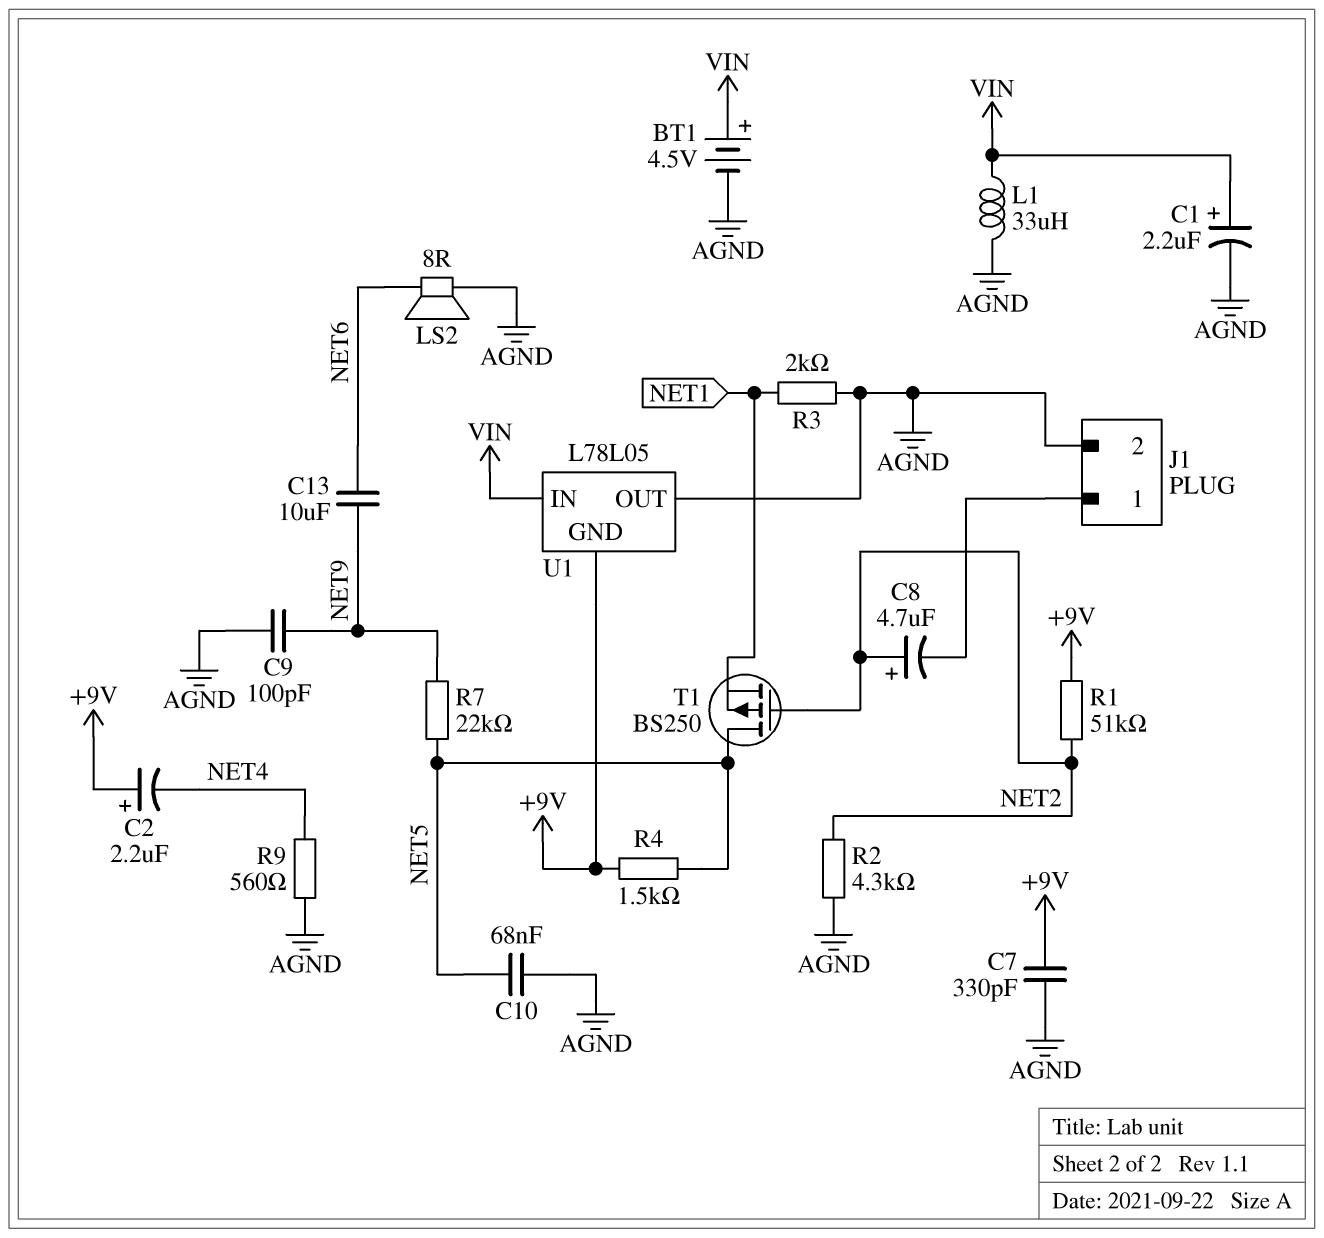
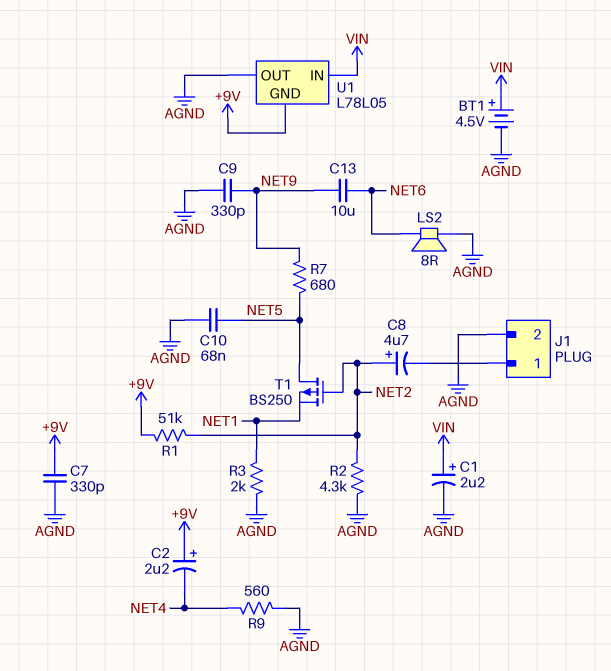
C9: 100pF (AGND, NET9) -> 330pF (AGND, NET9)
L1: 33uH (AGND, VIN) -> none
R4: 1.5k (+9V, NET5) -> none
R7: 22k (NET5, NET9) -> 680 (NET5, NET9)

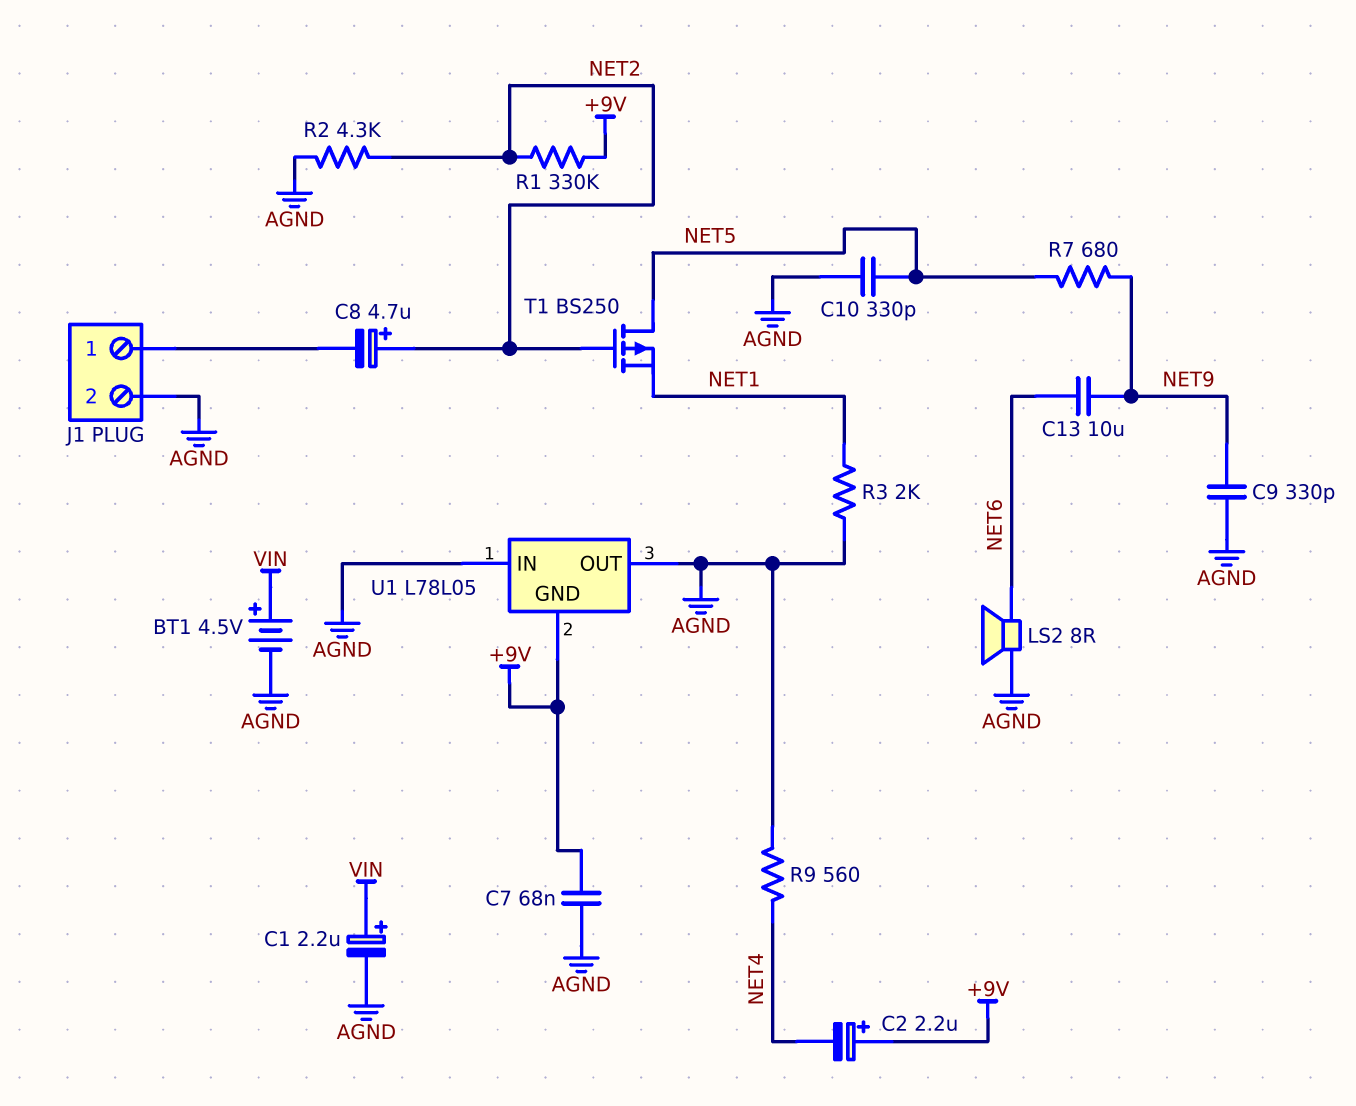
C7: 330pF (+9V, AGND) -> 68nF (+9V, AGND)
C10: 68nF (AGND, NET5) -> 330pF (AGND, NET5)
R1: 51k (+9V, NET2) -> 330k (+9V, NET2)
U1 pin IN: VIN -> AGND

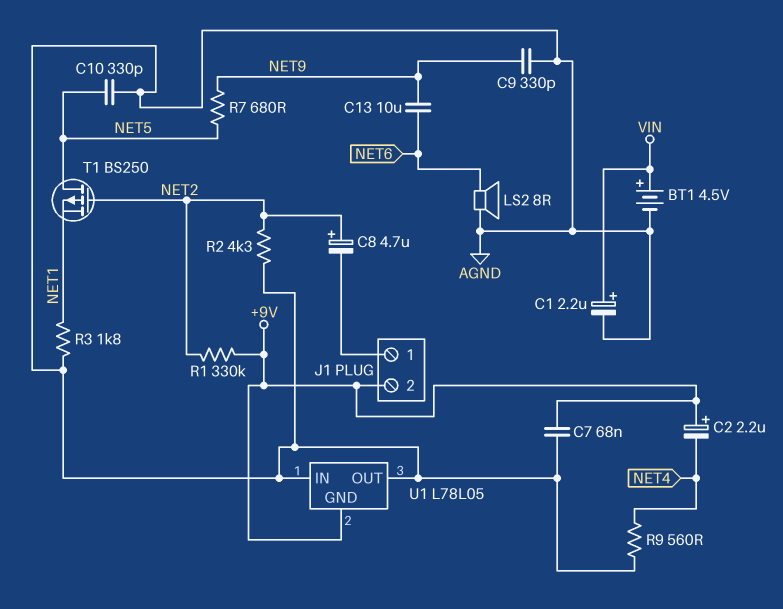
J1 pin 2: AGND -> +9V
R3: 2k (AGND, NET1) -> 1.8k (AGND, NET1)

